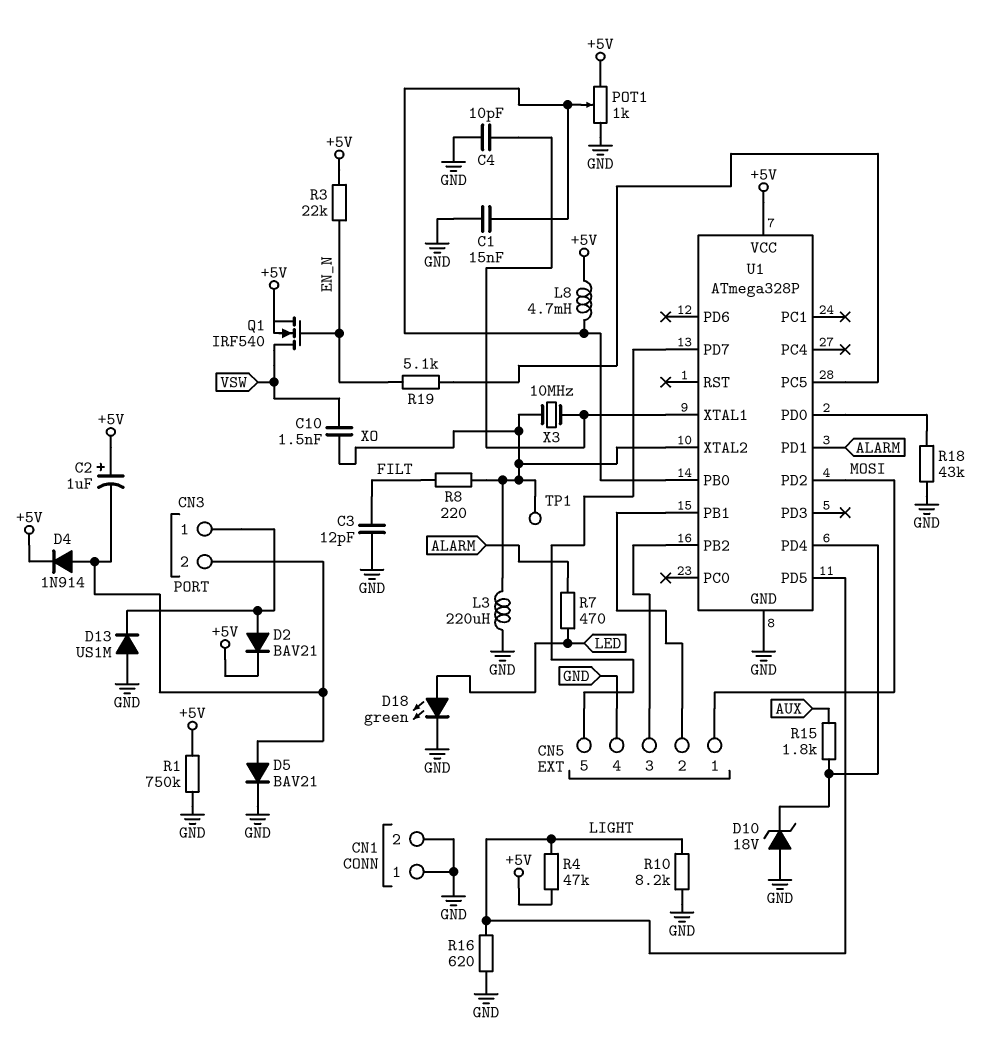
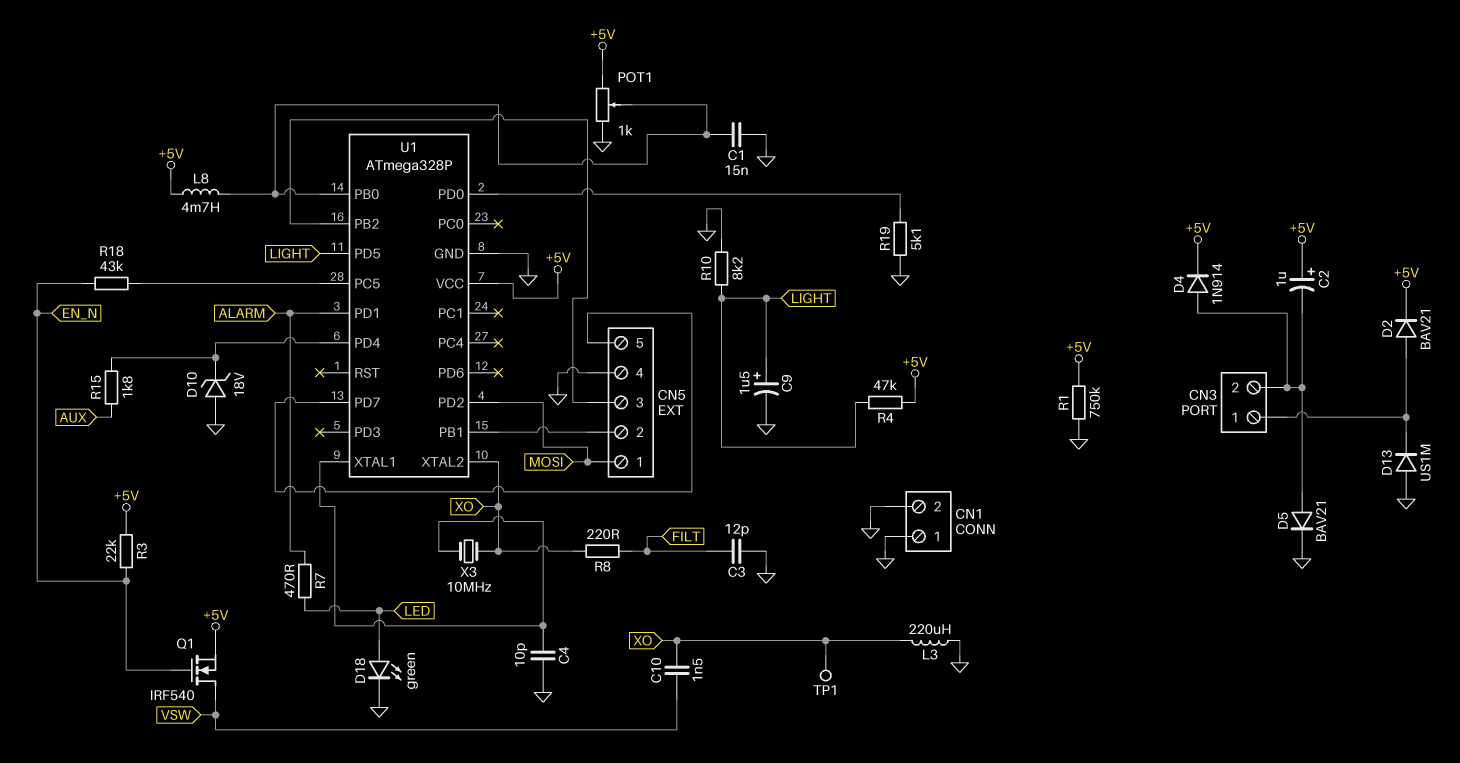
C9: none -> 1.5uF (plus LIGHT, minus GND)
R16: 620 (GND, LIGHT) -> none
R18: 43k (GND, U1/PD0) -> 43k (EN_N, U1/PC5)
R19: 5.1k (EN_N, U1/PC5) -> 5.1k (GND, U1/PD0)

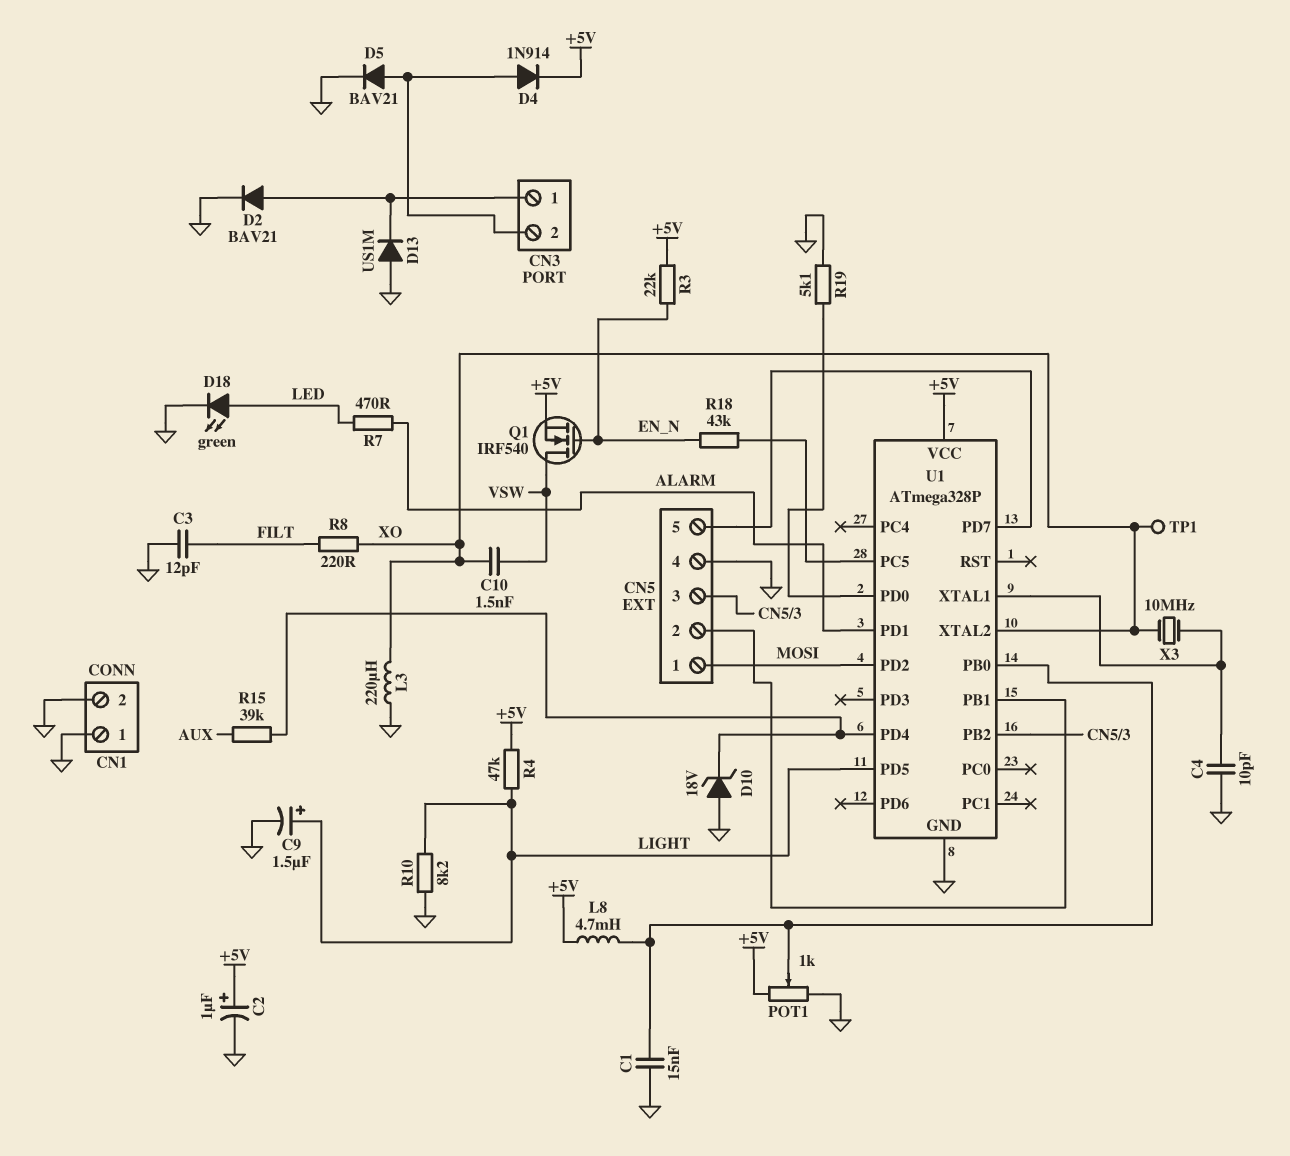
C2: 1uF (plus +5V, minus CN3/2) -> 1uF (plus +5V, minus GND)
D2: diode BAV21 (A CN3/1, K +5V) -> diode BAV21 (A CN3/1, K GND)
R1: 750k (+5V, GND) -> none
R15: 1.8k (AUX, U1/PD4) -> 39k (AUX, U1/PD4)

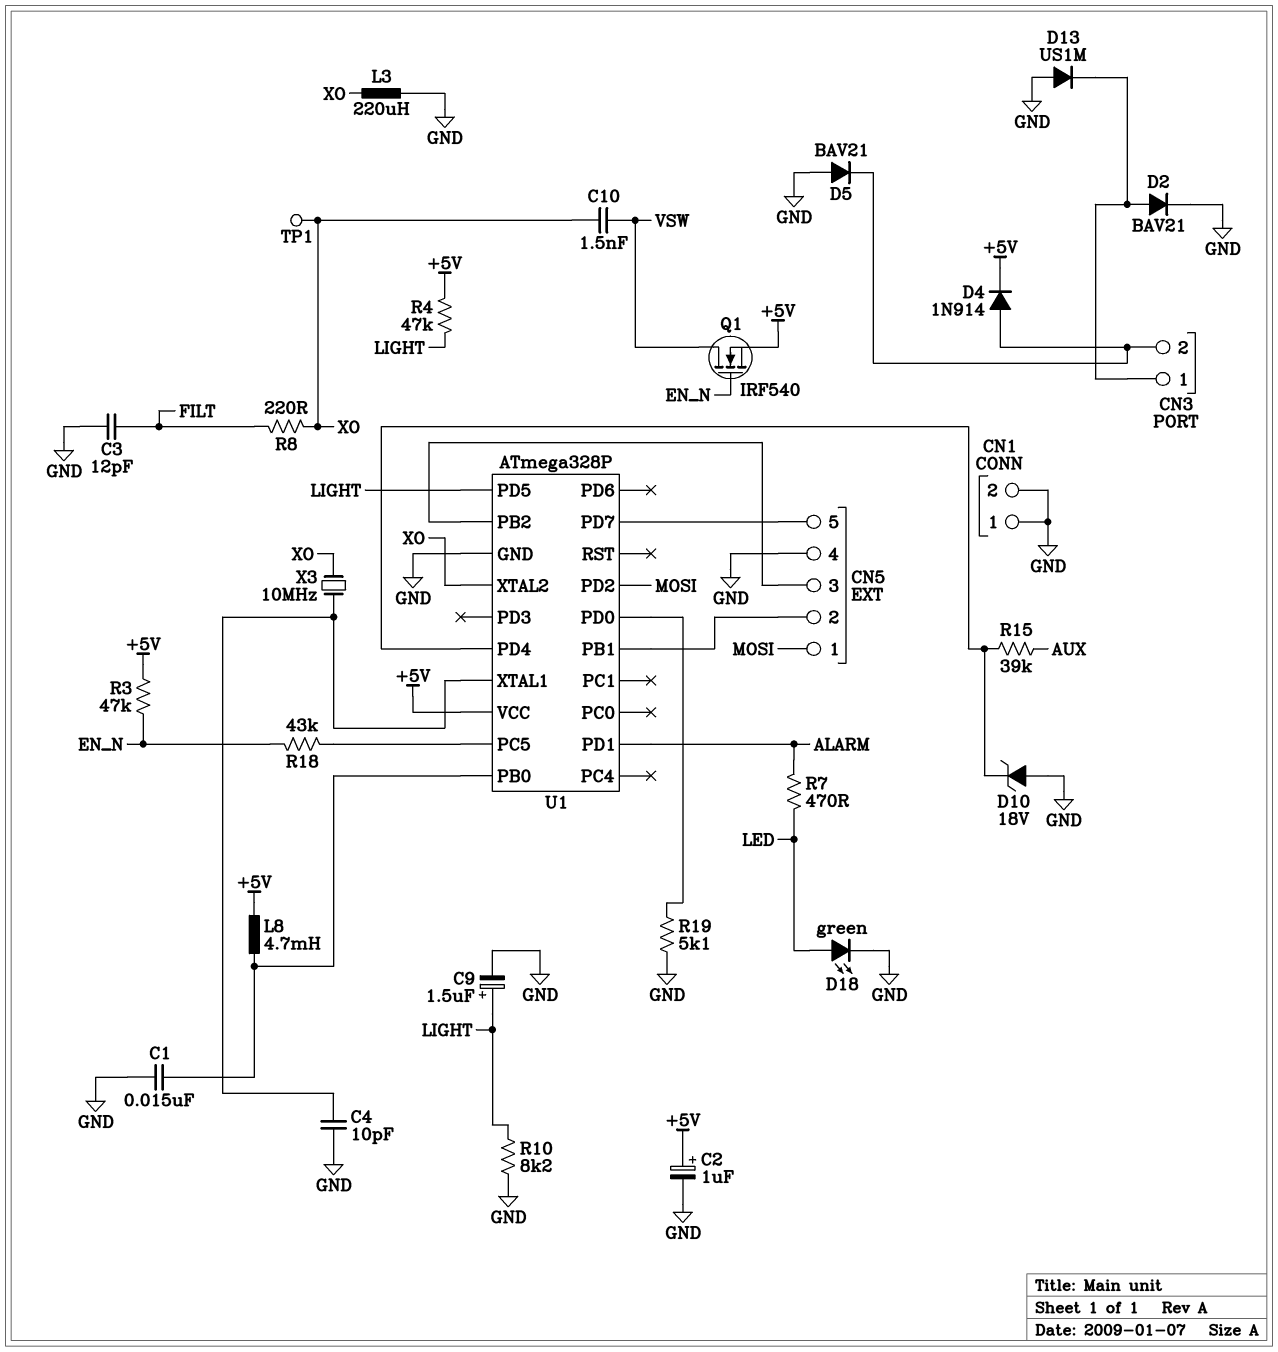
D5: diode BAV21 (A CN3/2, K GND) -> diode BAV21 (A GND, K CN3/2)
POT1: 1k (+5V, GND, wiper U1/PB0) -> none
R3: 22k (+5V, EN_N) -> 47k (+5V, EN_N)

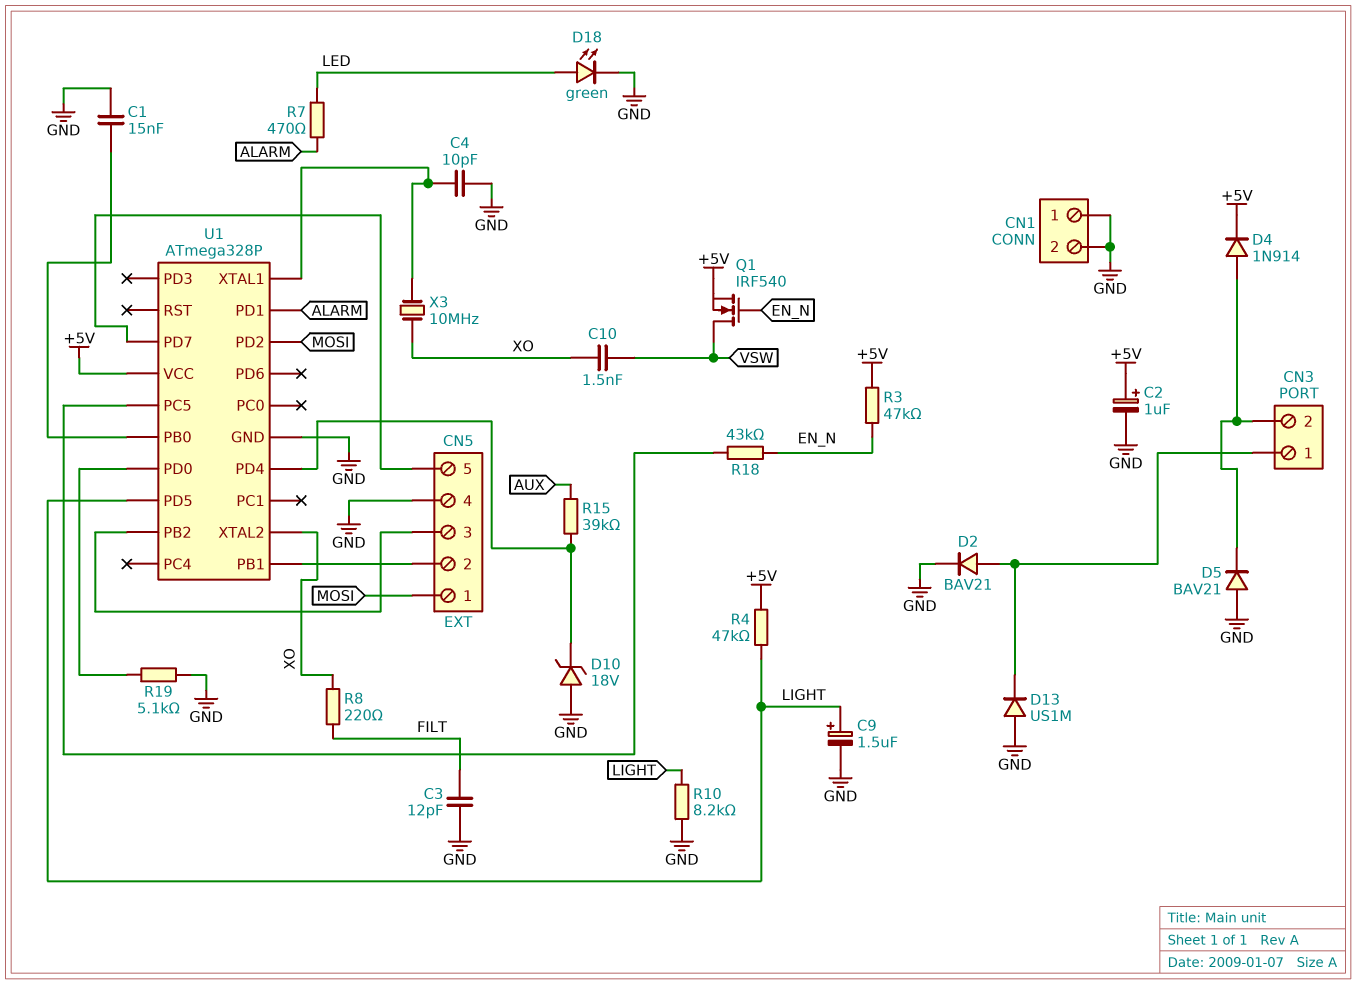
L3: 220uH (GND, XO) -> none
L8: 4.7mH (+5V, U1/PB0) -> none
TP1: test point (XO) -> none

